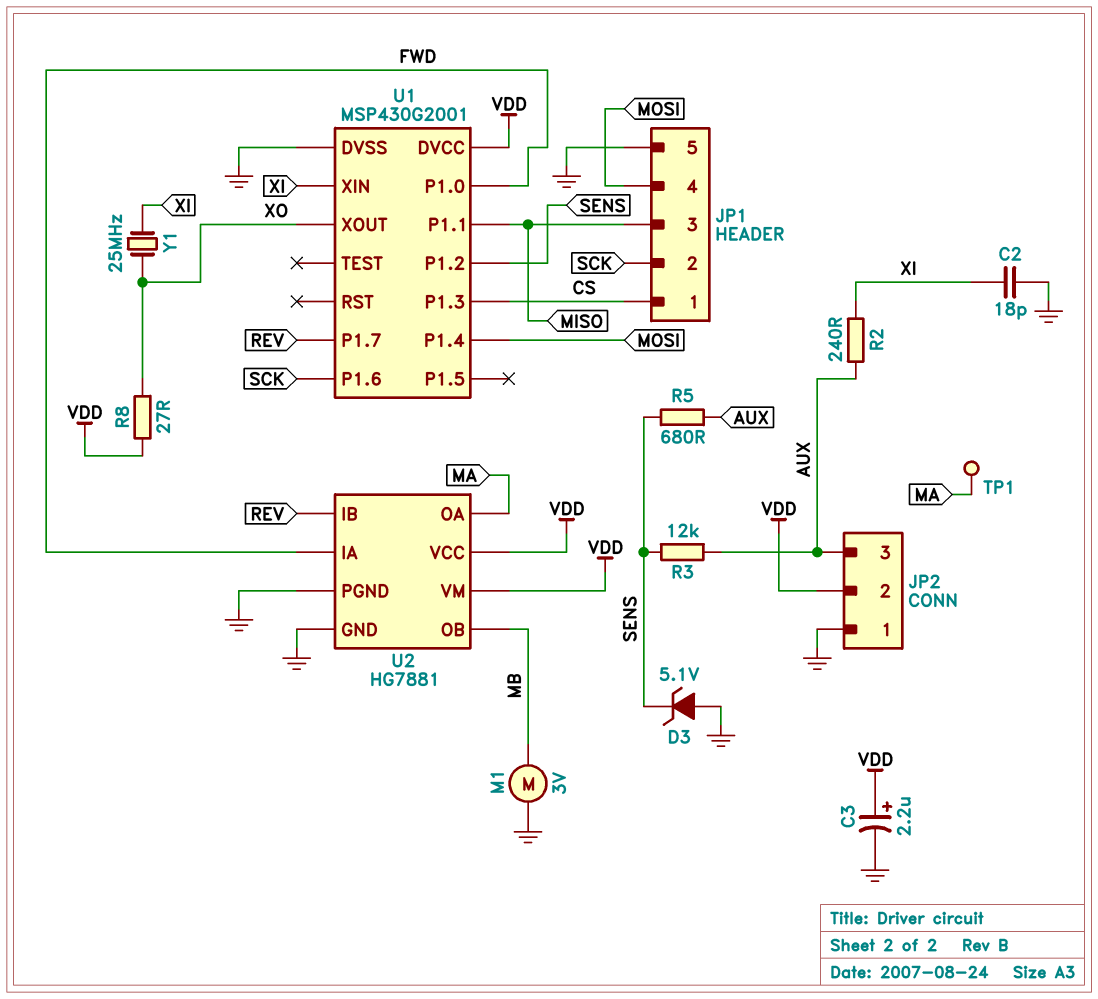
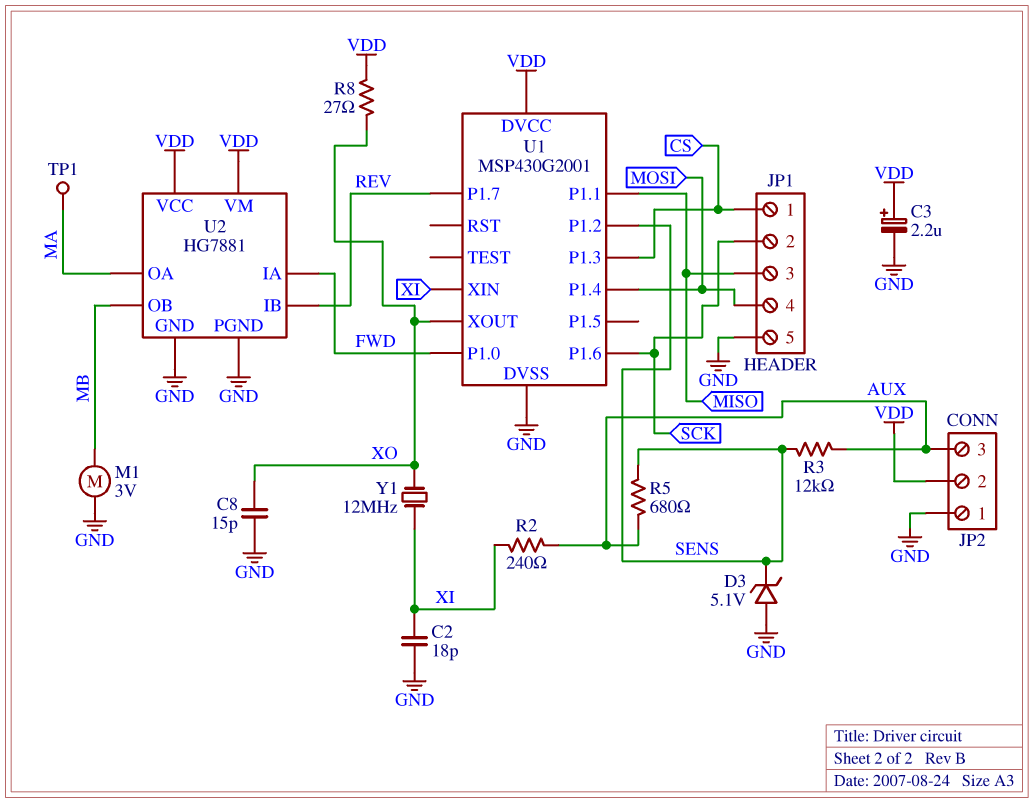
C8: none -> 15pF (GND, XO)
Y1: 25MHz (XI, XO) -> 12MHz (XI, XO)

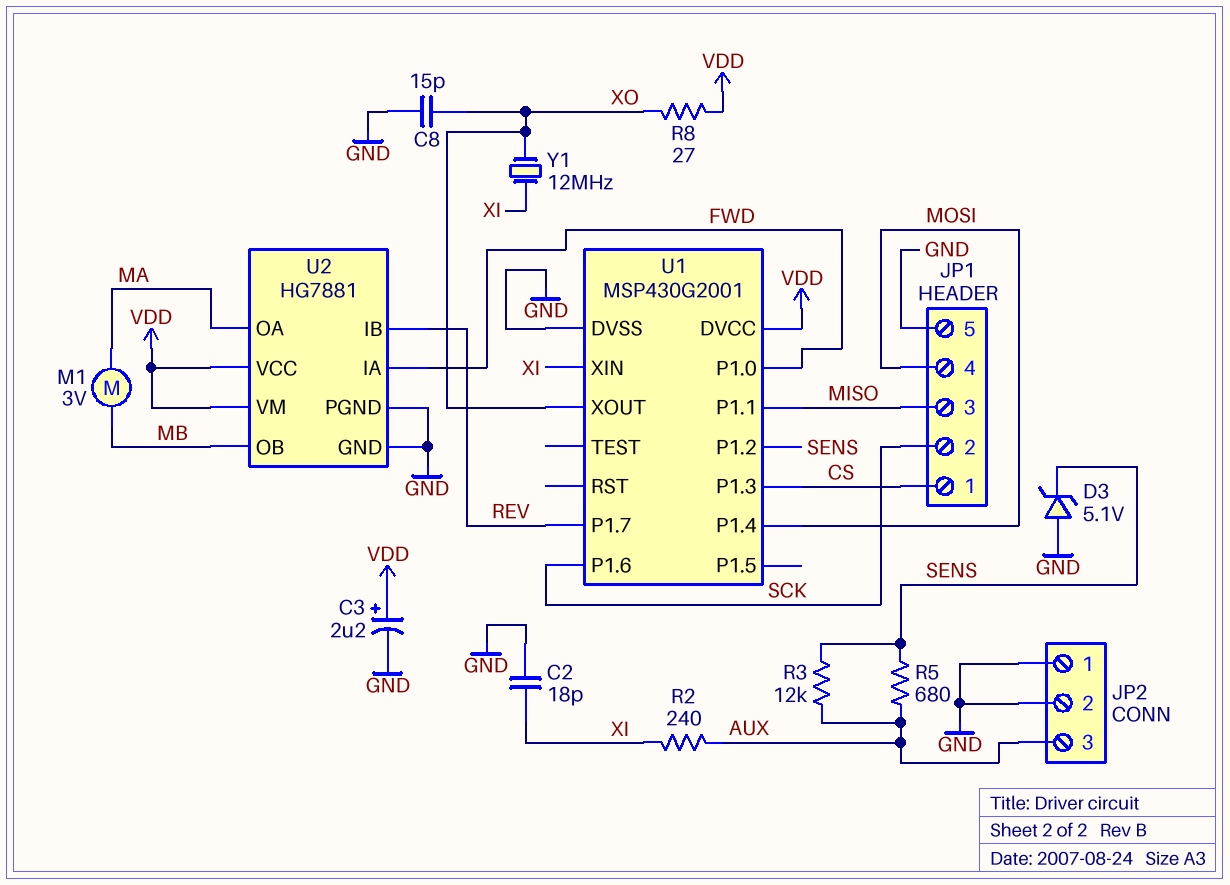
JP2 pin 2: VDD -> GND
M1: motor 3V (GND, MB) -> motor 3V (MA, MB)
TP1: test point (MA) -> none

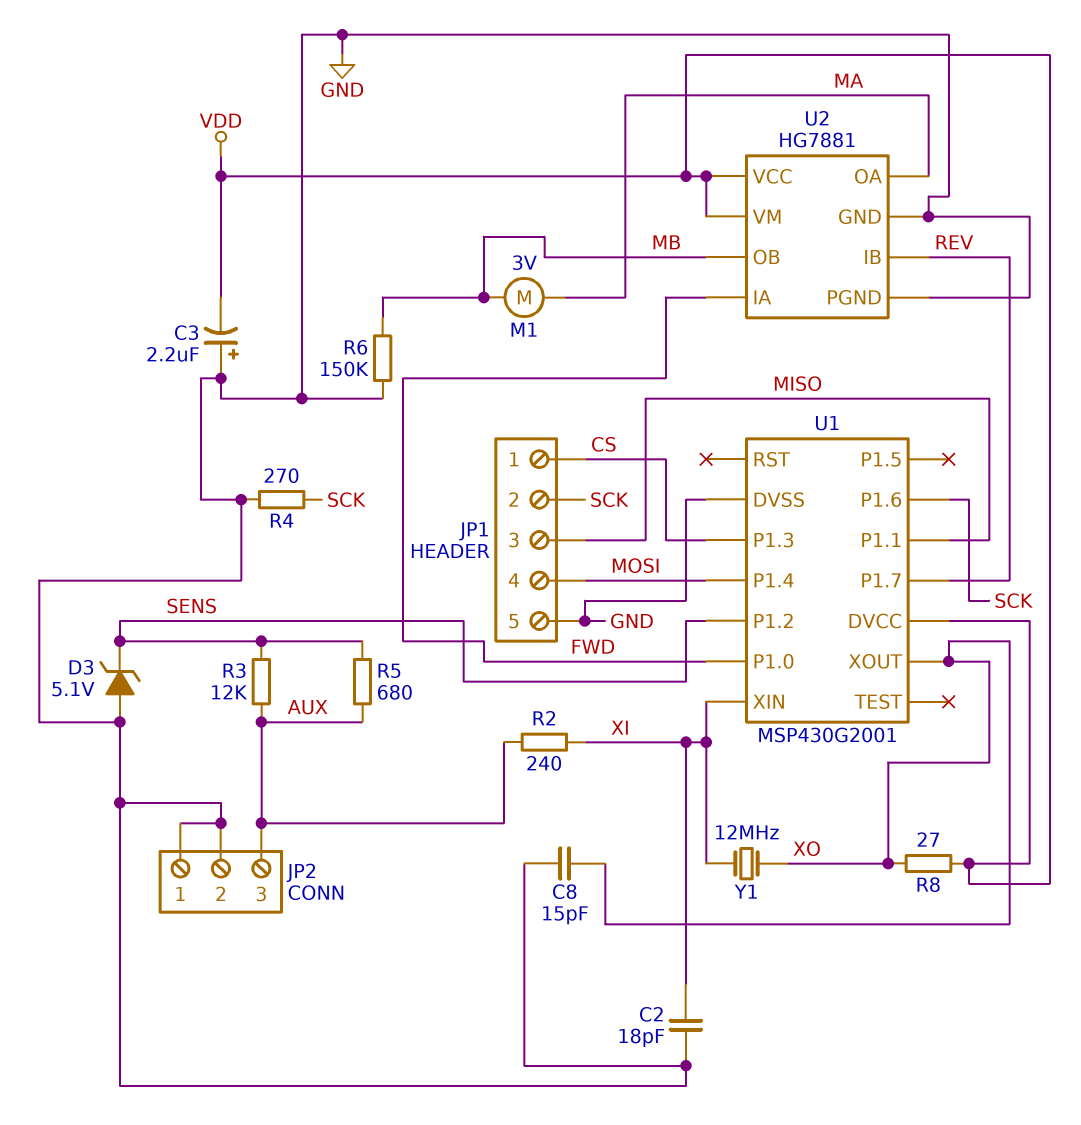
C3: 2.2uF (plus VDD, minus GND) -> 2.2uF (plus GND, minus VDD)
R4: none -> 270 (GND, SCK)
R6: none -> 150k (GND, MB)

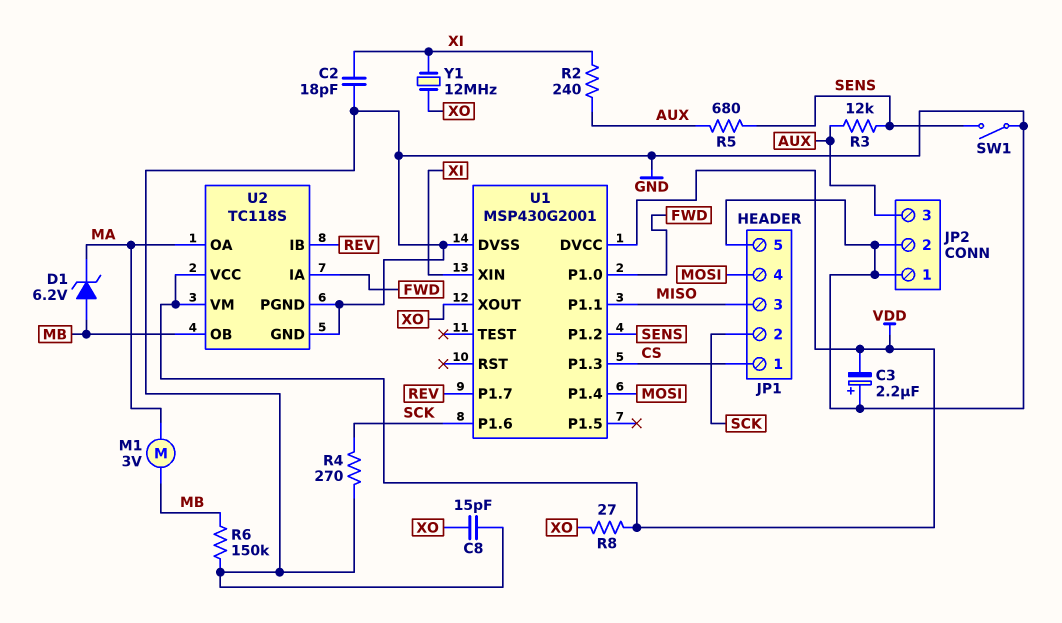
D1: none -> zener 6.2V (A MB, K MA)
D3: zener 5.1V (A GND, K SENS) -> none
SW1: none -> switch (GND, SENS)
U2: HG7881 -> TC118S

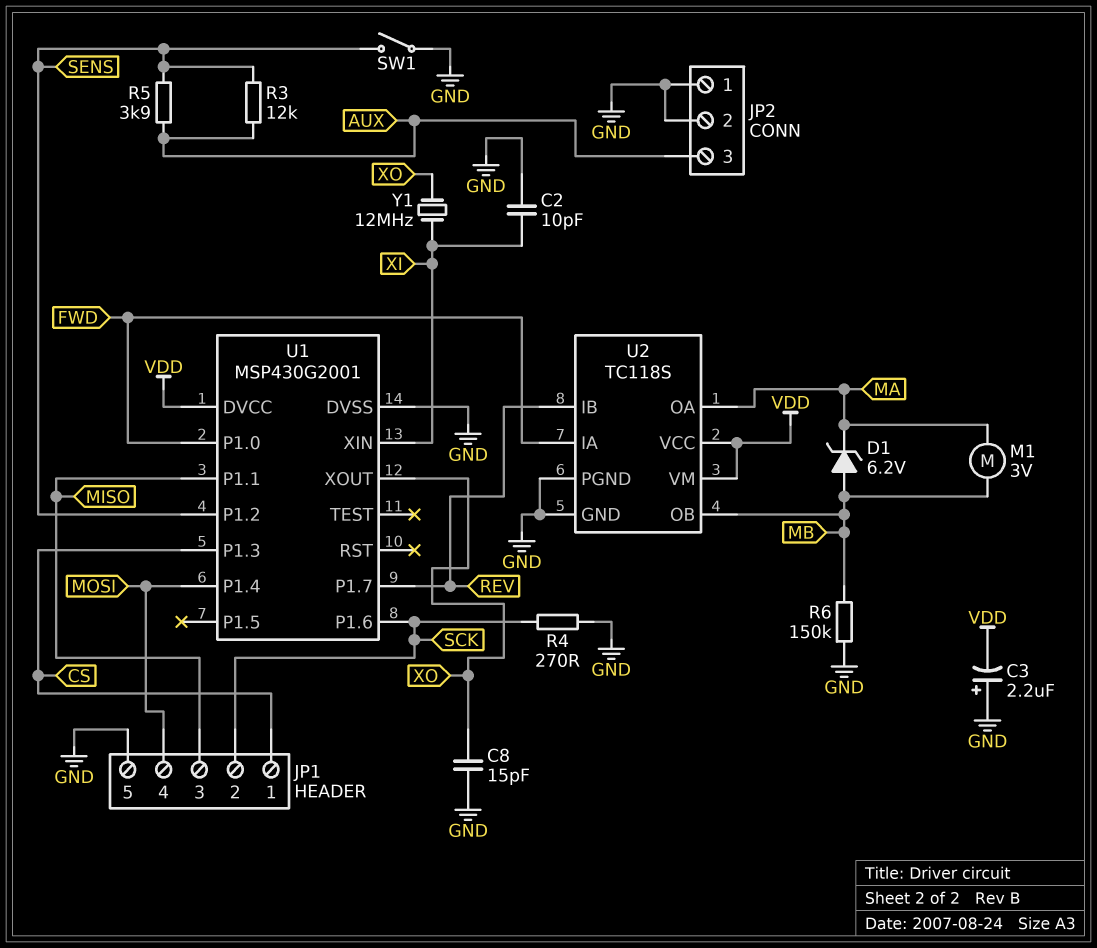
C2: 18pF (GND, XI) -> 10pF (GND, XI)
R2: 240 (AUX, XI) -> none
R5: 680 (AUX, SENS) -> 3.9k (AUX, SENS)
R8: 27 (VDD, XO) -> none

